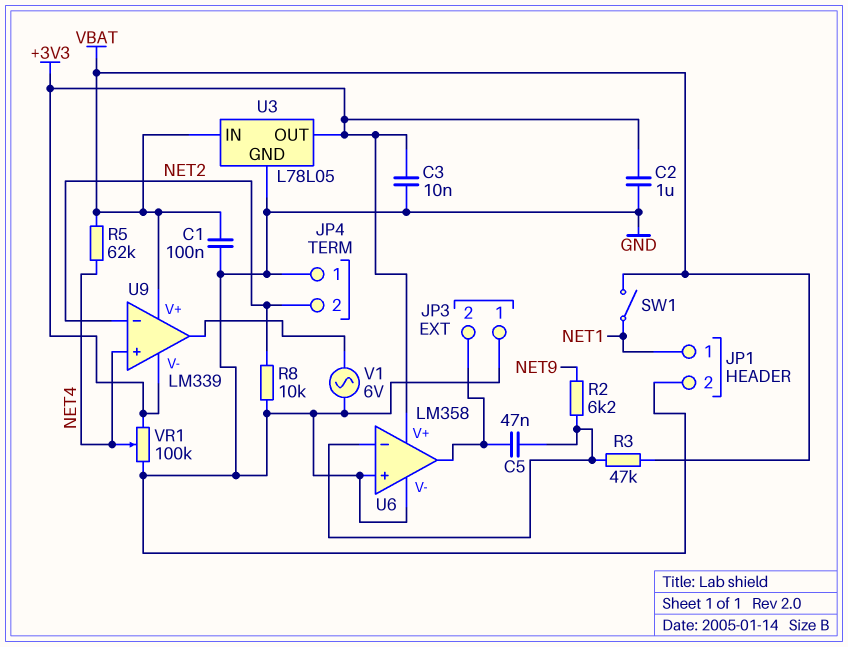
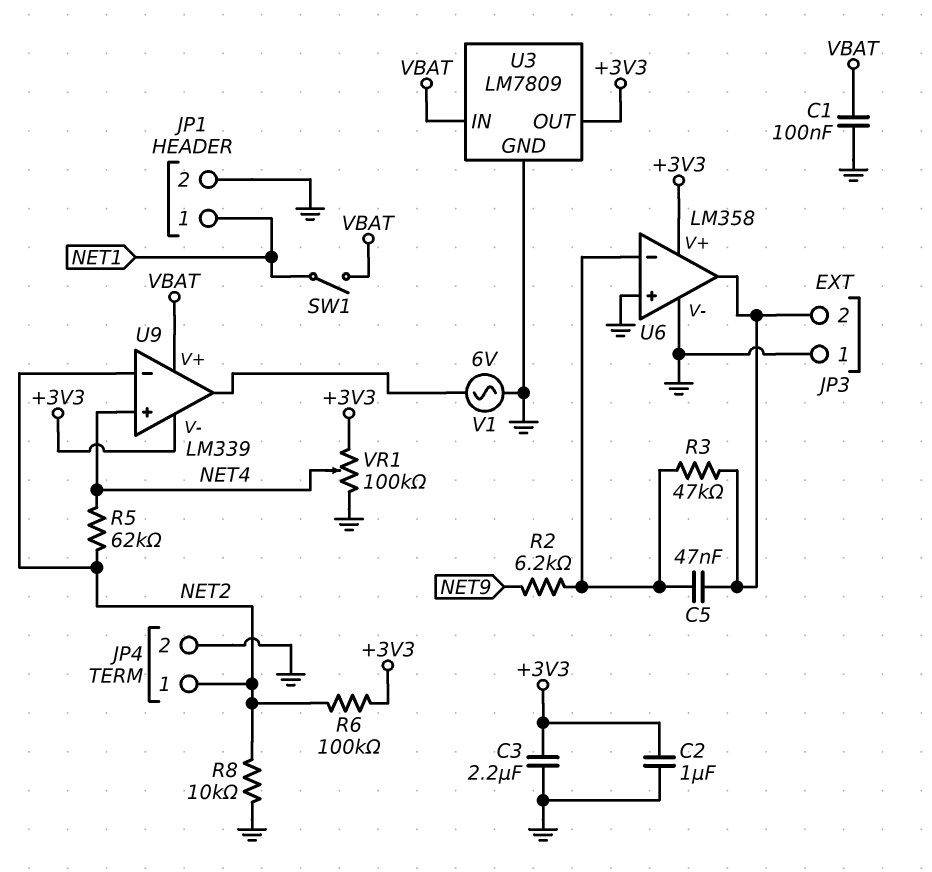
C3: 10nF (+3V3, GND) -> 2.2uF (+3V3, GND)
JP4 pin 1: GND -> NET2
JP4 pin 2: NET2 -> GND
R3: 47k (U6/in-, VBAT) -> 47k (JP3/2, U6/in-)
R5: 62k (NET4, VBAT) -> 62k (NET2, NET4)
R6: none -> 100k (+3V3, NET2)
U3: L78L05 -> LM7809

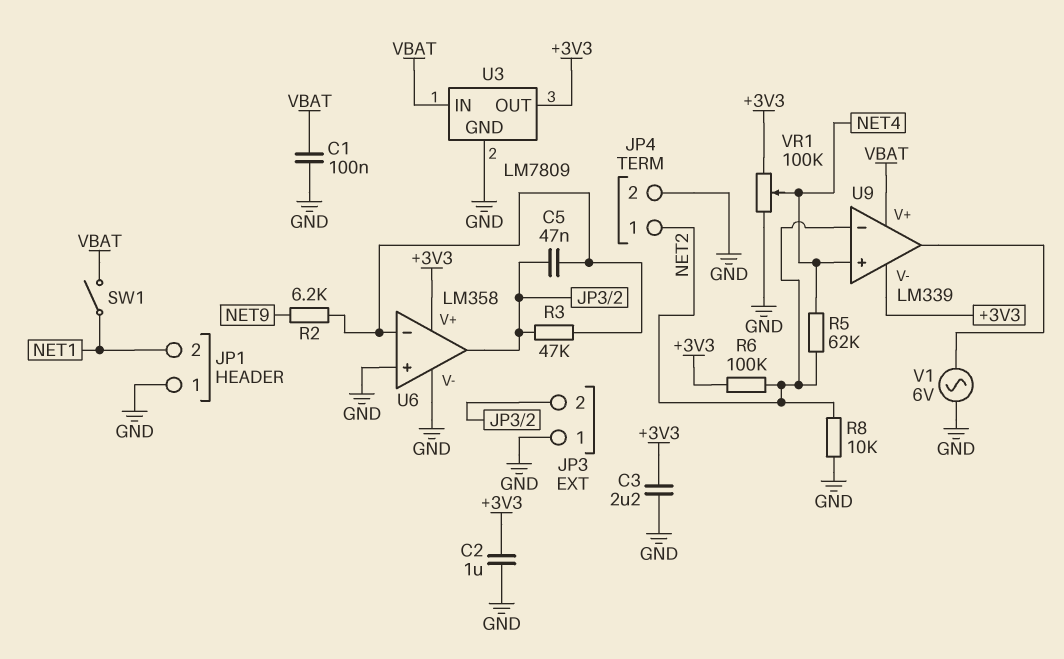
JP1 pin 1: NET1 -> GND
JP1 pin 2: GND -> NET1

